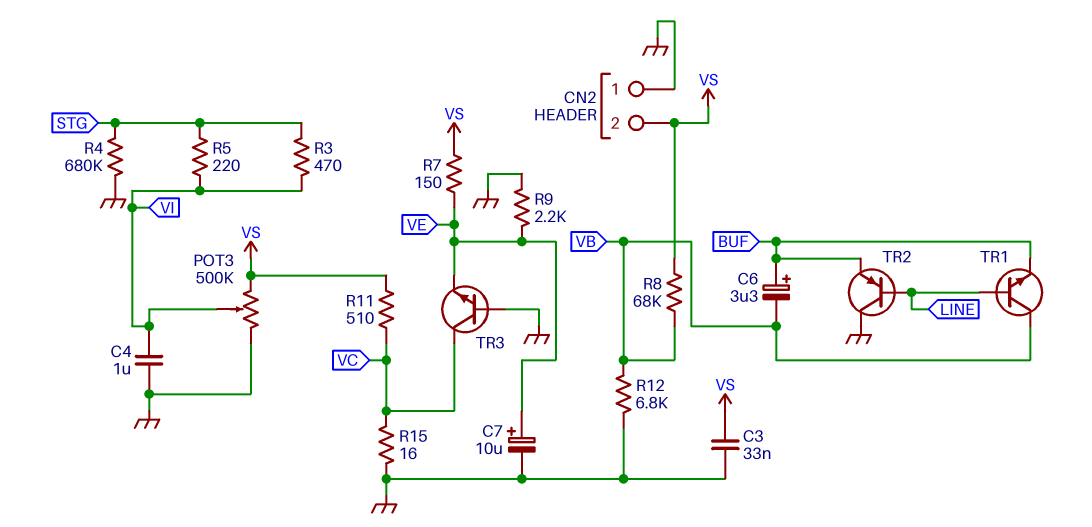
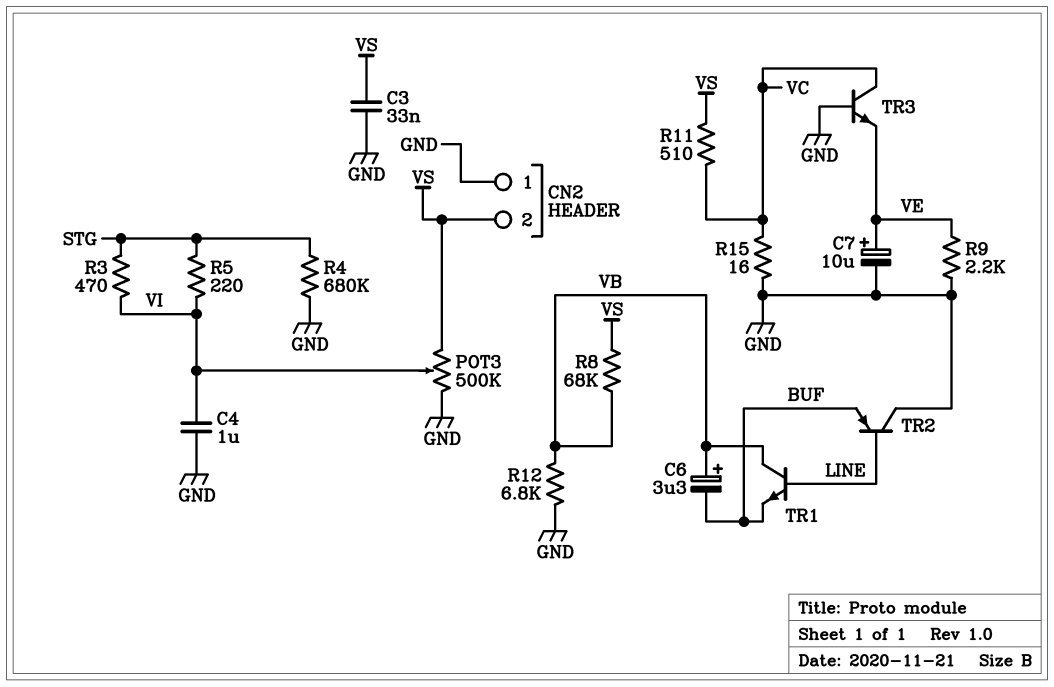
C6: 3.3uF (plus BUF, minus VB) -> 3.3uF (plus VB, minus BUF)
R7: 150 (VE, VS) -> none

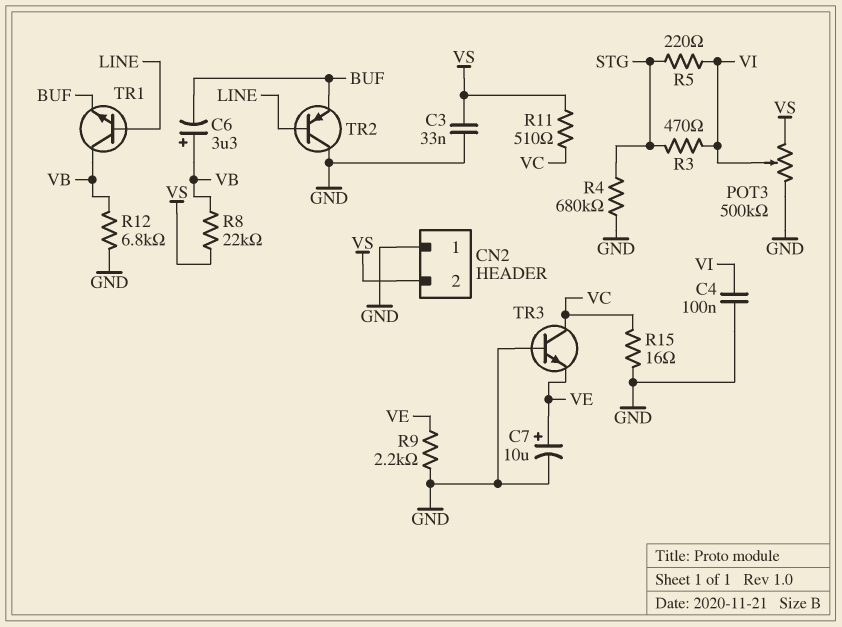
C4: 1uF (GND, VI) -> 100nF (GND, VI)
R8: 68k (VB, VS) -> 22k (VB, VS)

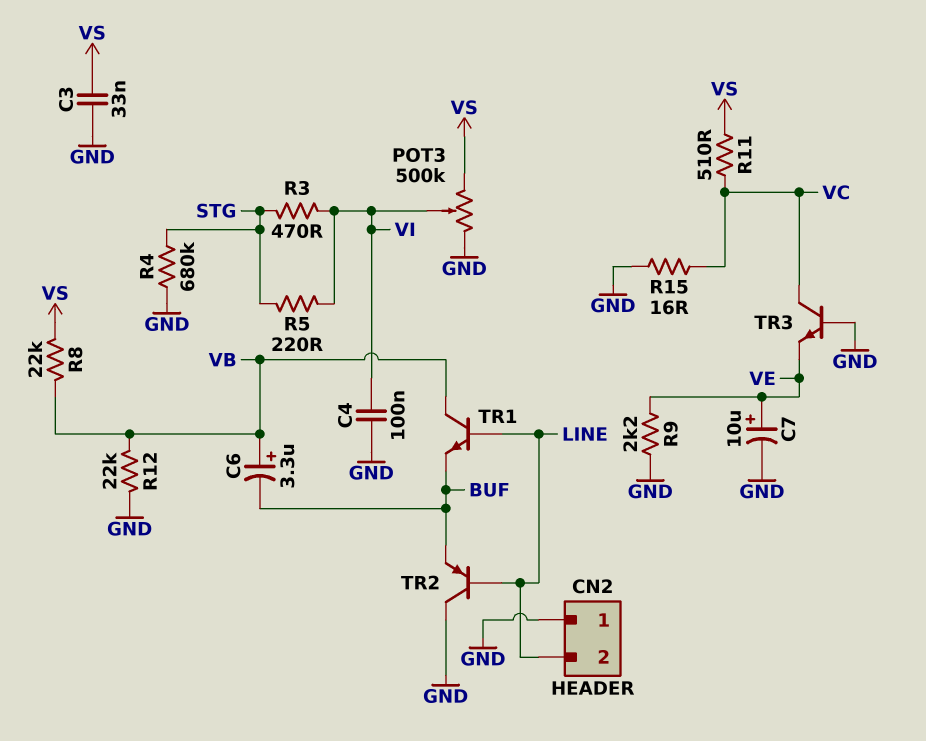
CN2 pin 2: VS -> LINE
R12: 6.8k (GND, VB) -> 22k (GND, VB)

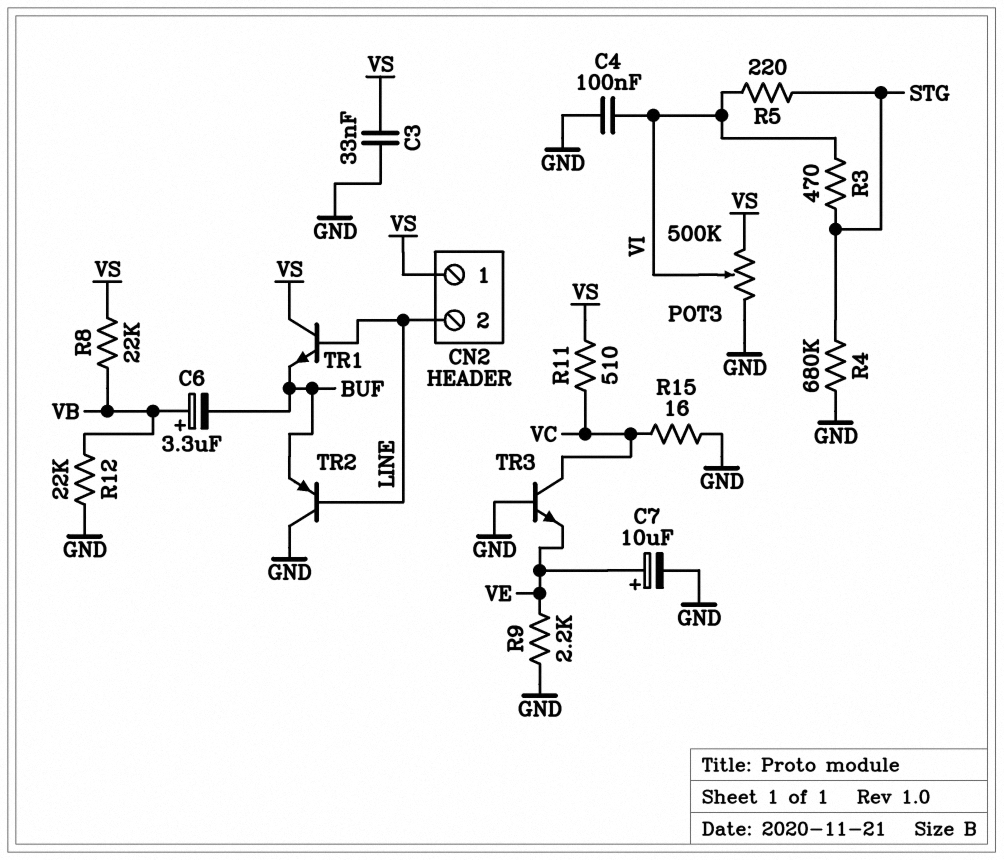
CN2 pin 1: GND -> VS
TR1: NPN (B LINE, C VB, E BUF) -> NPN (B LINE, C VS, E BUF)

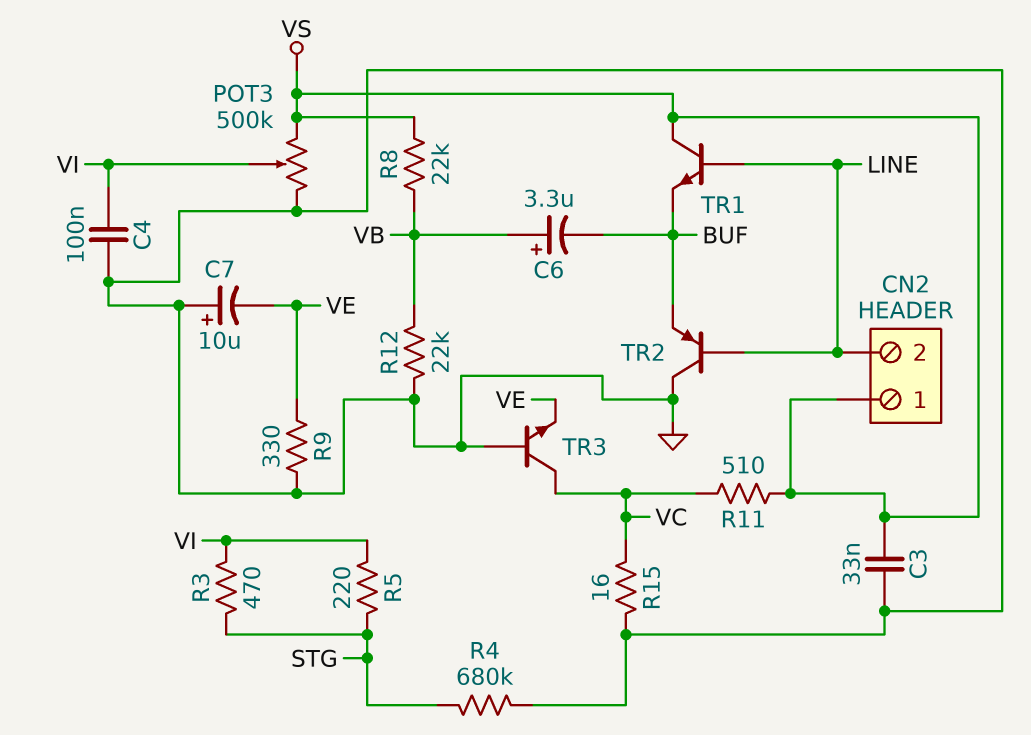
C7: 10uF (plus VE, minus GND) -> 10uF (plus GND, minus VE)
R9: 2.2k (GND, VE) -> 330 (GND, VE)

